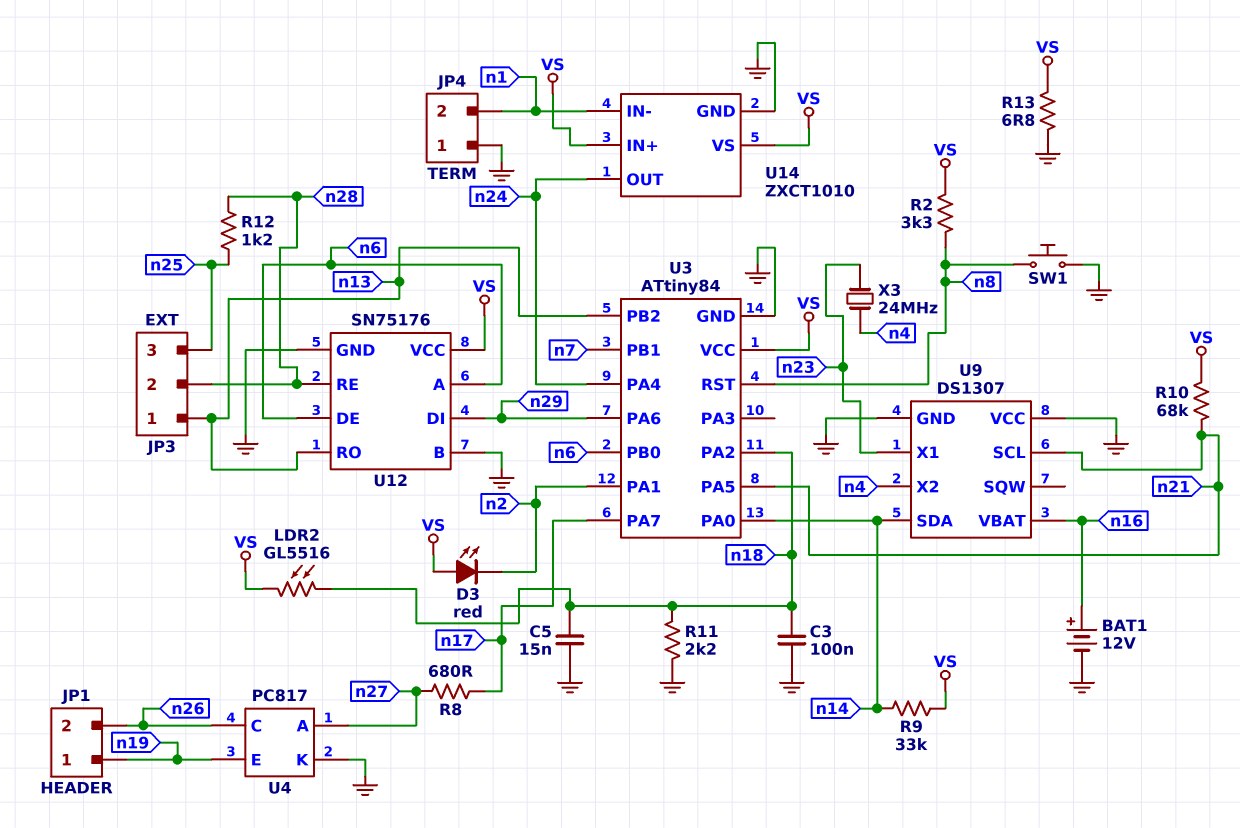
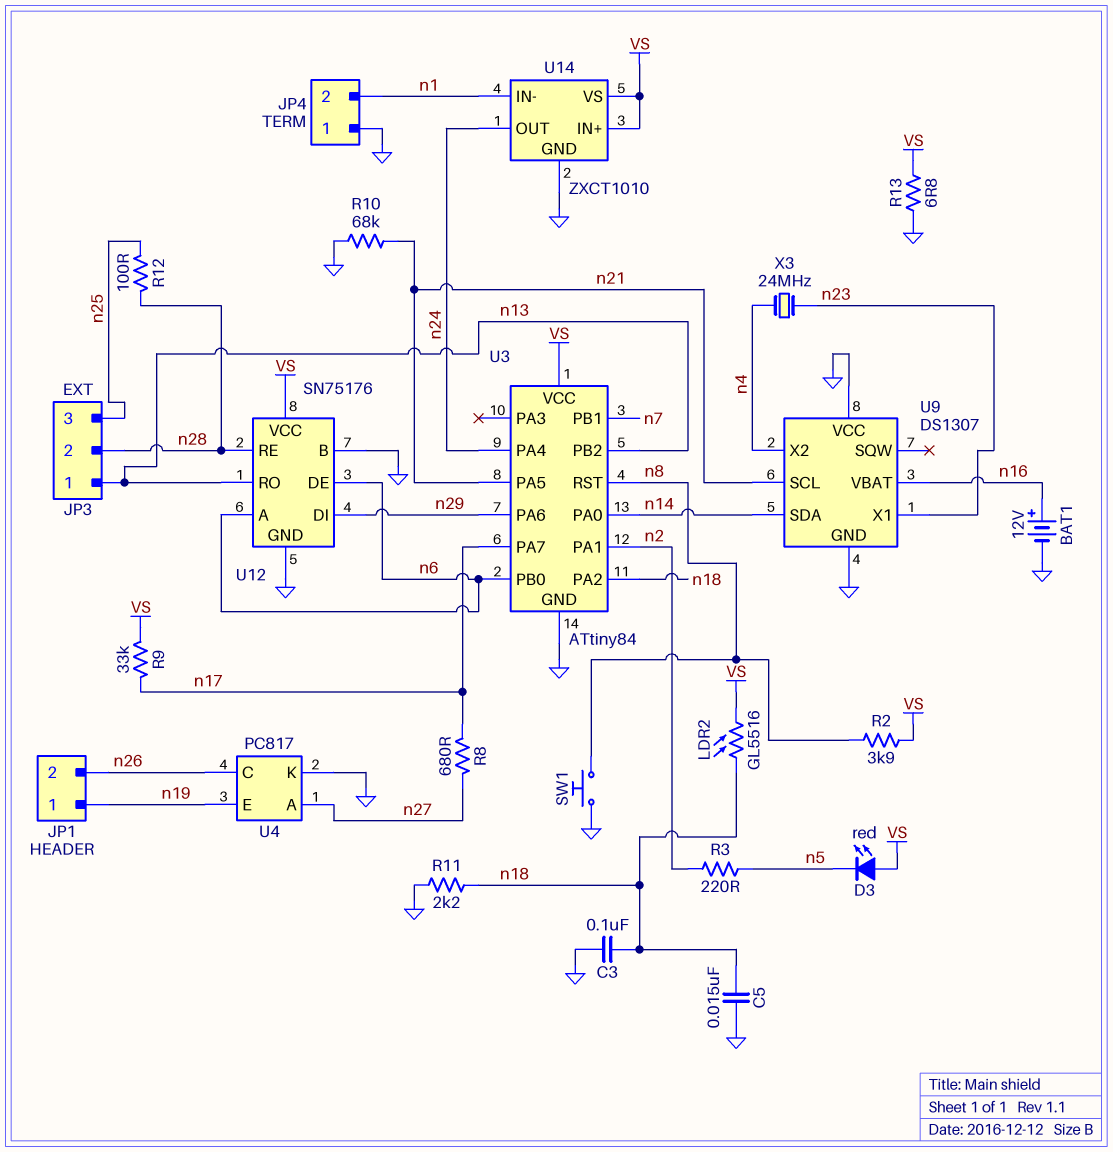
D3: LED red (A VS, K n2) -> LED red (A VS, K n5)
R2: 3.3k (VS, n8) -> 3.9k (VS, n8)
R3: none -> 220 (n2, n5)
R9: 33k (VS, n14) -> 33k (VS, n17)
R10: 68k (VS, n21) -> 68k (GND, n21)
R12: 1.2k (n25, n28) -> 100 (n25, n28)

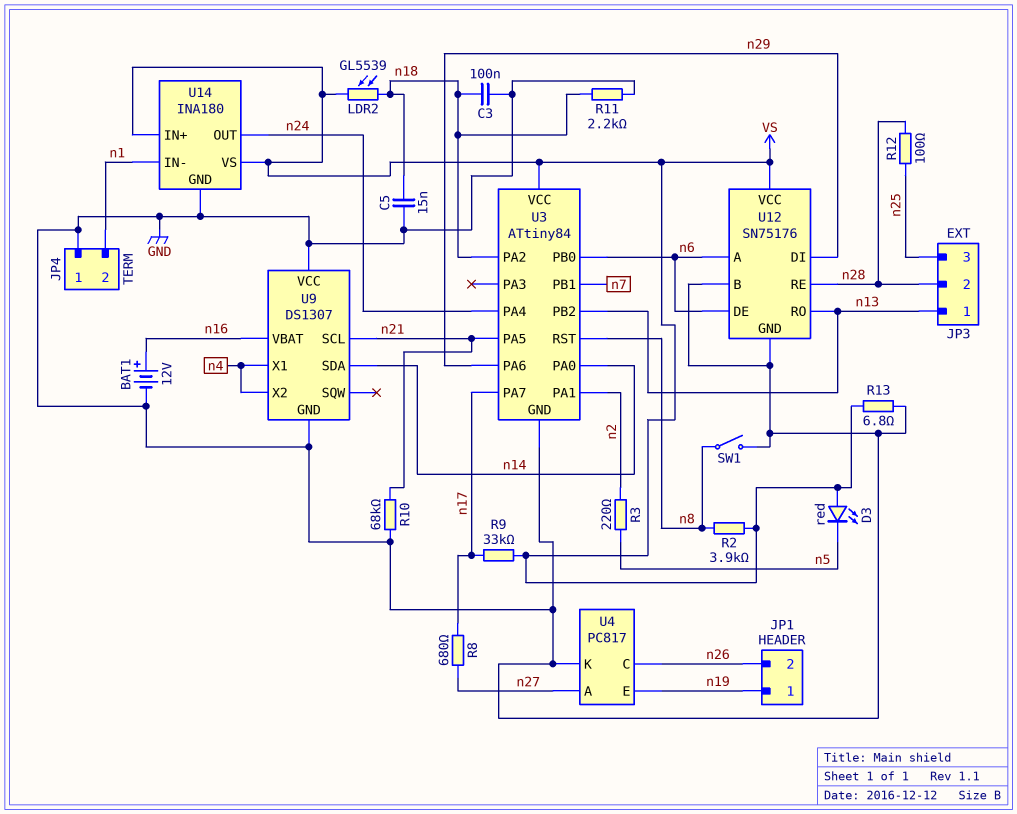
LDR2: GL5516 (VS, n18) -> GL5539 (VS, n18)
SW1: button (GND, n8) -> switch (GND, n8)
U9 pin X1: n23 -> n4
U14: ZXCT1010 -> INA180
X3: 24MHz (n4, n23) -> none

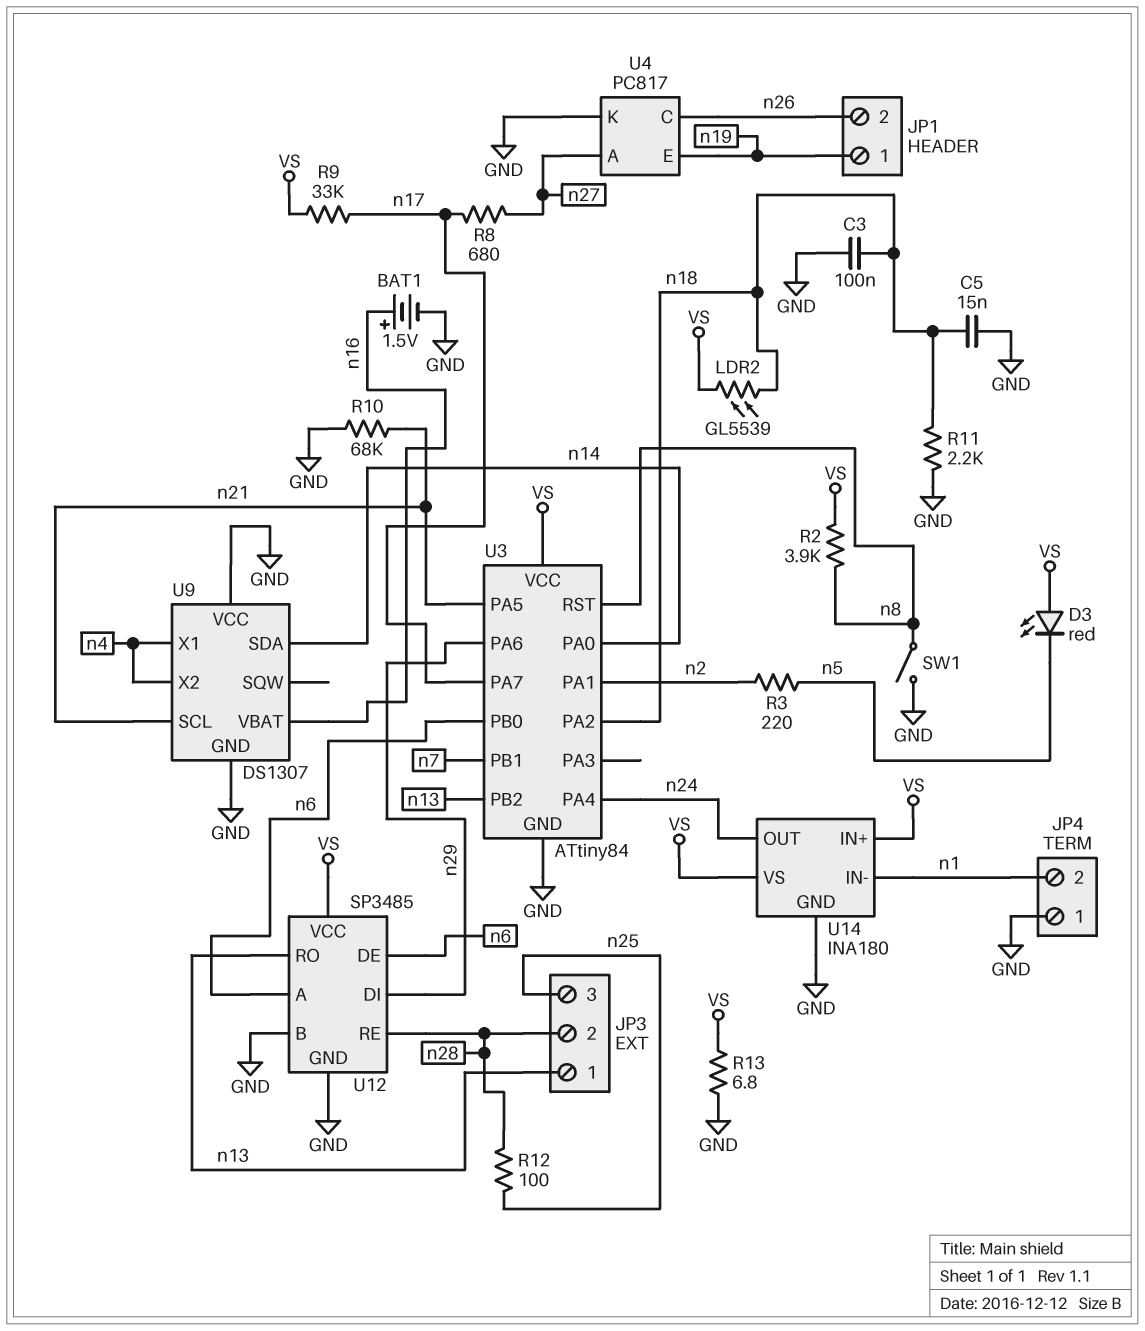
BAT1: 12V (plus n16, minus GND) -> 1.5V (plus n16, minus GND)
U12: SN75176 -> SP3485

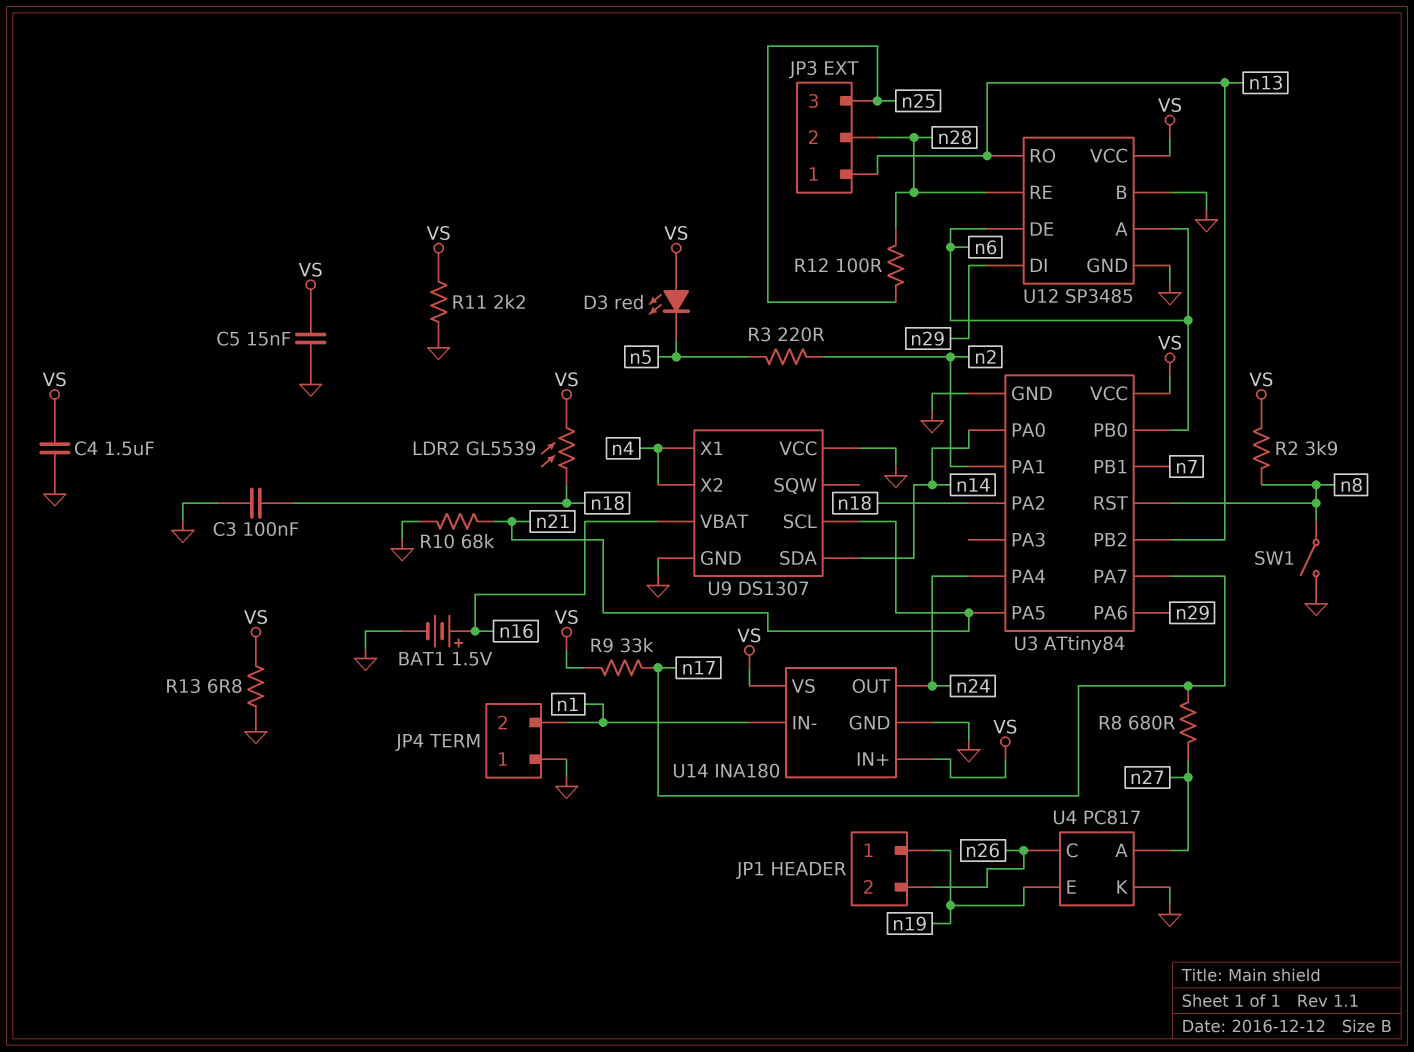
C4: none -> 1.5uF (GND, VS)
C5: 15nF (GND, n18) -> 15nF (GND, VS)
R11: 2.2k (GND, n18) -> 2.2k (GND, VS)

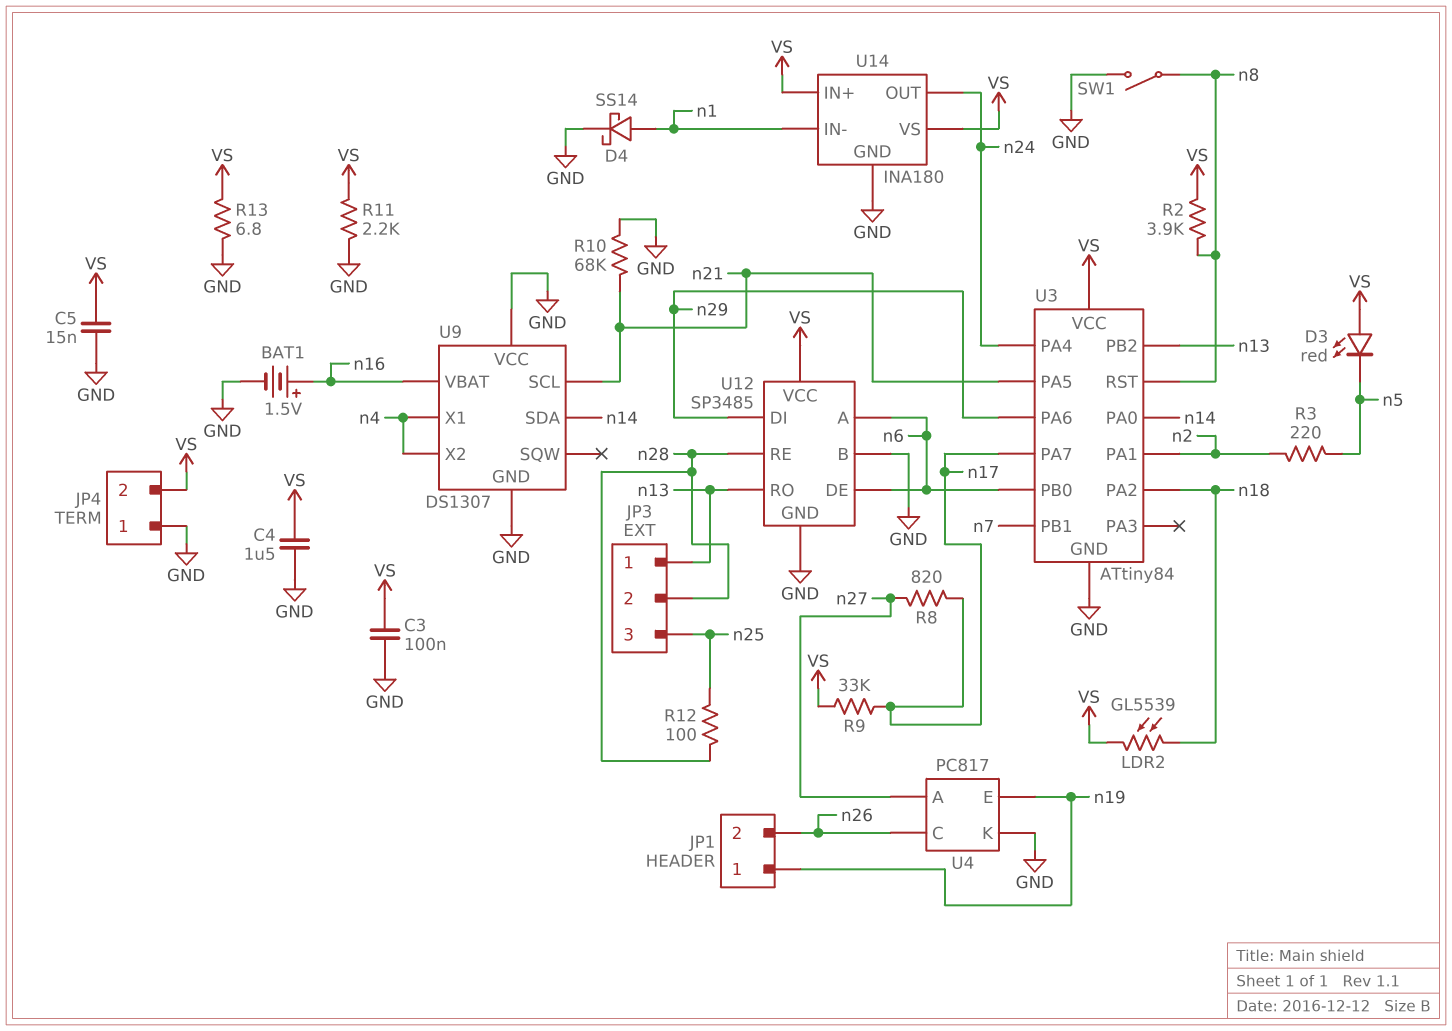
C3: 100nF (GND, n18) -> 100nF (GND, VS)
D4: none -> schottky SS14 (A n1, K GND)
JP4 pin 2: n1 -> VS
R8: 680 (n17, n27) -> 820 (n17, n27)

